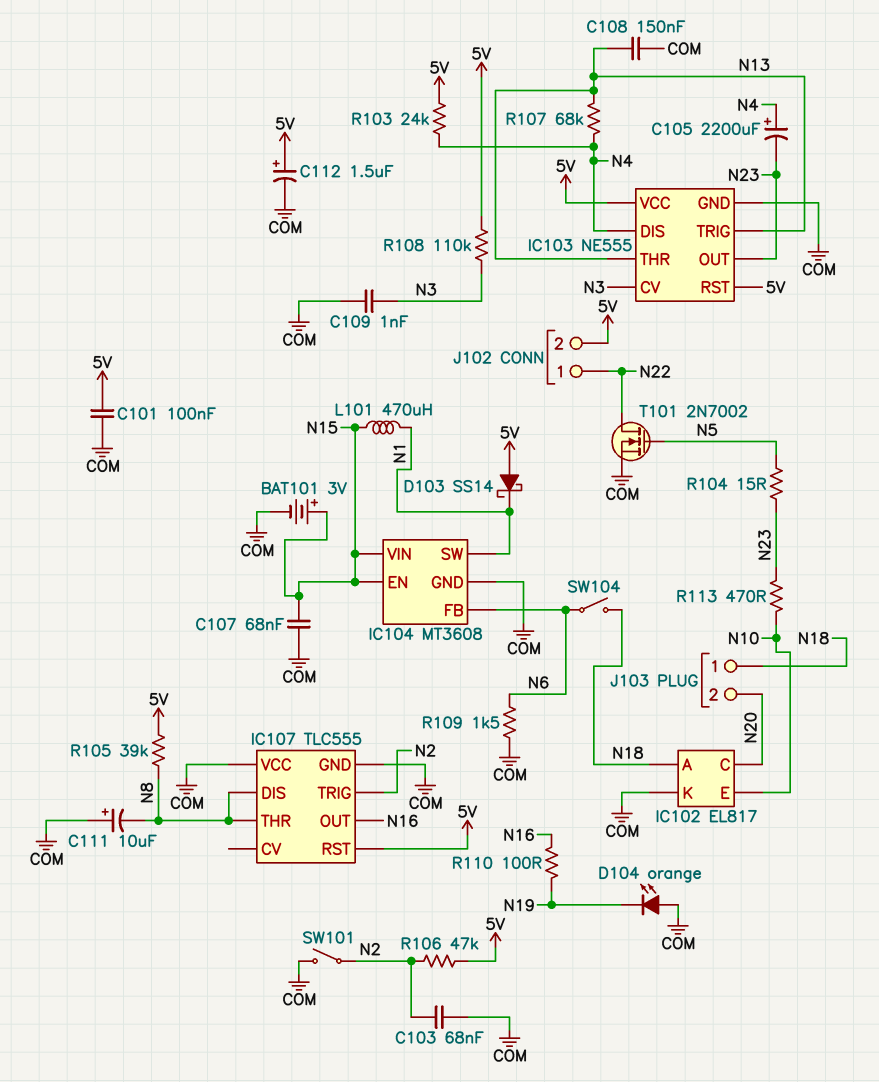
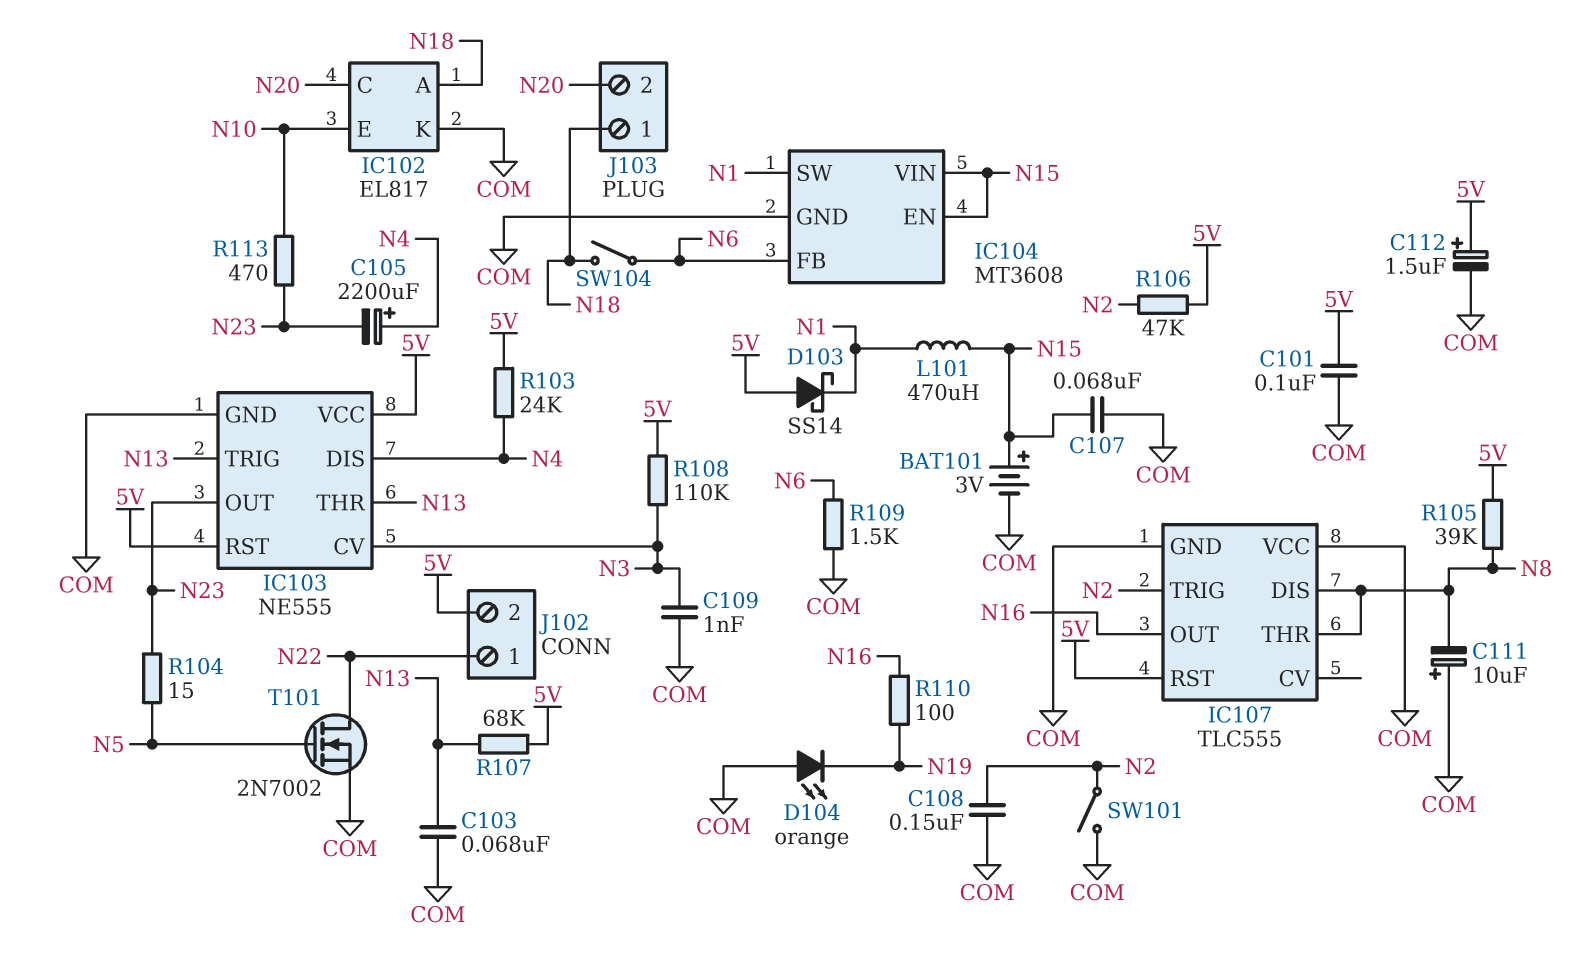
C103: 68nF (COM, N2) -> 68nF (COM, N13)
C108: 150nF (COM, N13) -> 150nF (COM, N2)
R107: 68k (N4, N13) -> 68k (5V, N13)

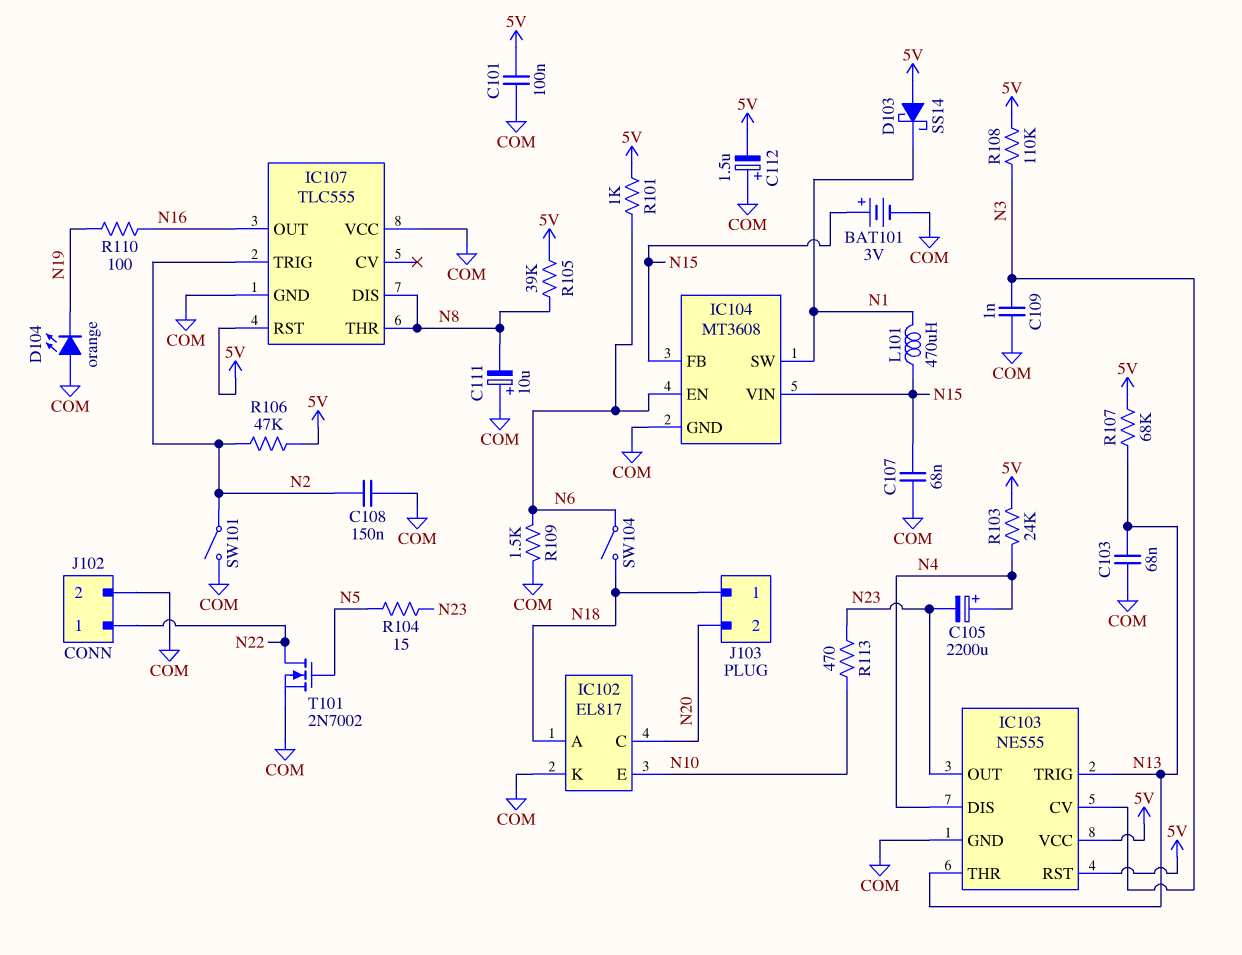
C112: 1.5uF (plus 5V, minus COM) -> 1.5uF (plus COM, minus 5V)
IC104 pin EN: N15 -> N6
IC104 pin FB: N6 -> N15
J102 pin 2: 5V -> COM
R101: none -> 1k (5V, N6)

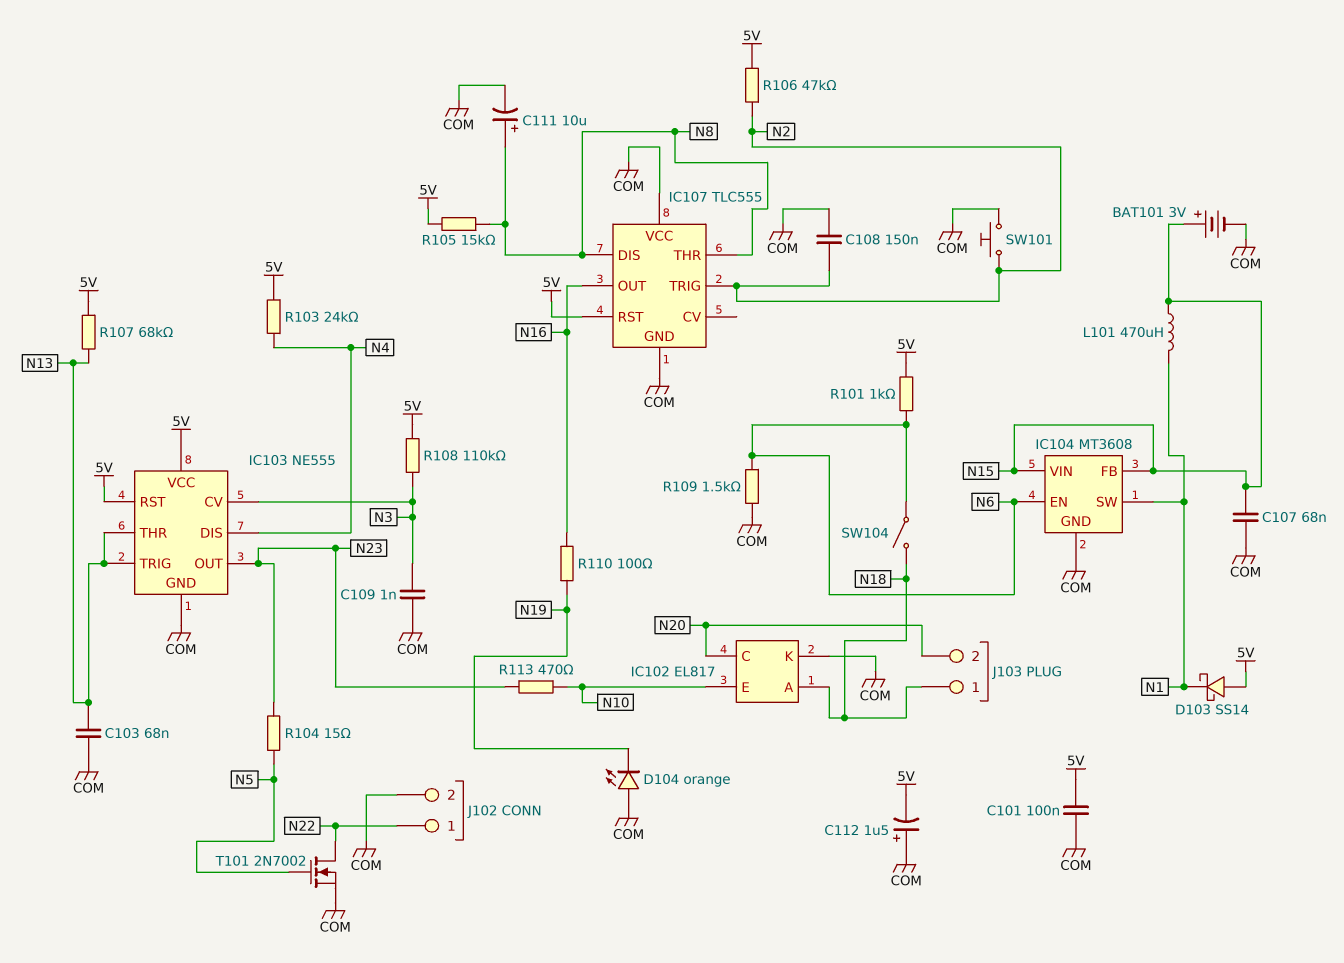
C105: 2200uF (plus N4, minus N23) -> none
C111: 10uF (plus COM, minus N8) -> 10uF (plus N8, minus COM)
R105: 39k (5V, N8) -> 15k (5V, N8)
SW101: switch (COM, N2) -> button (COM, N2)

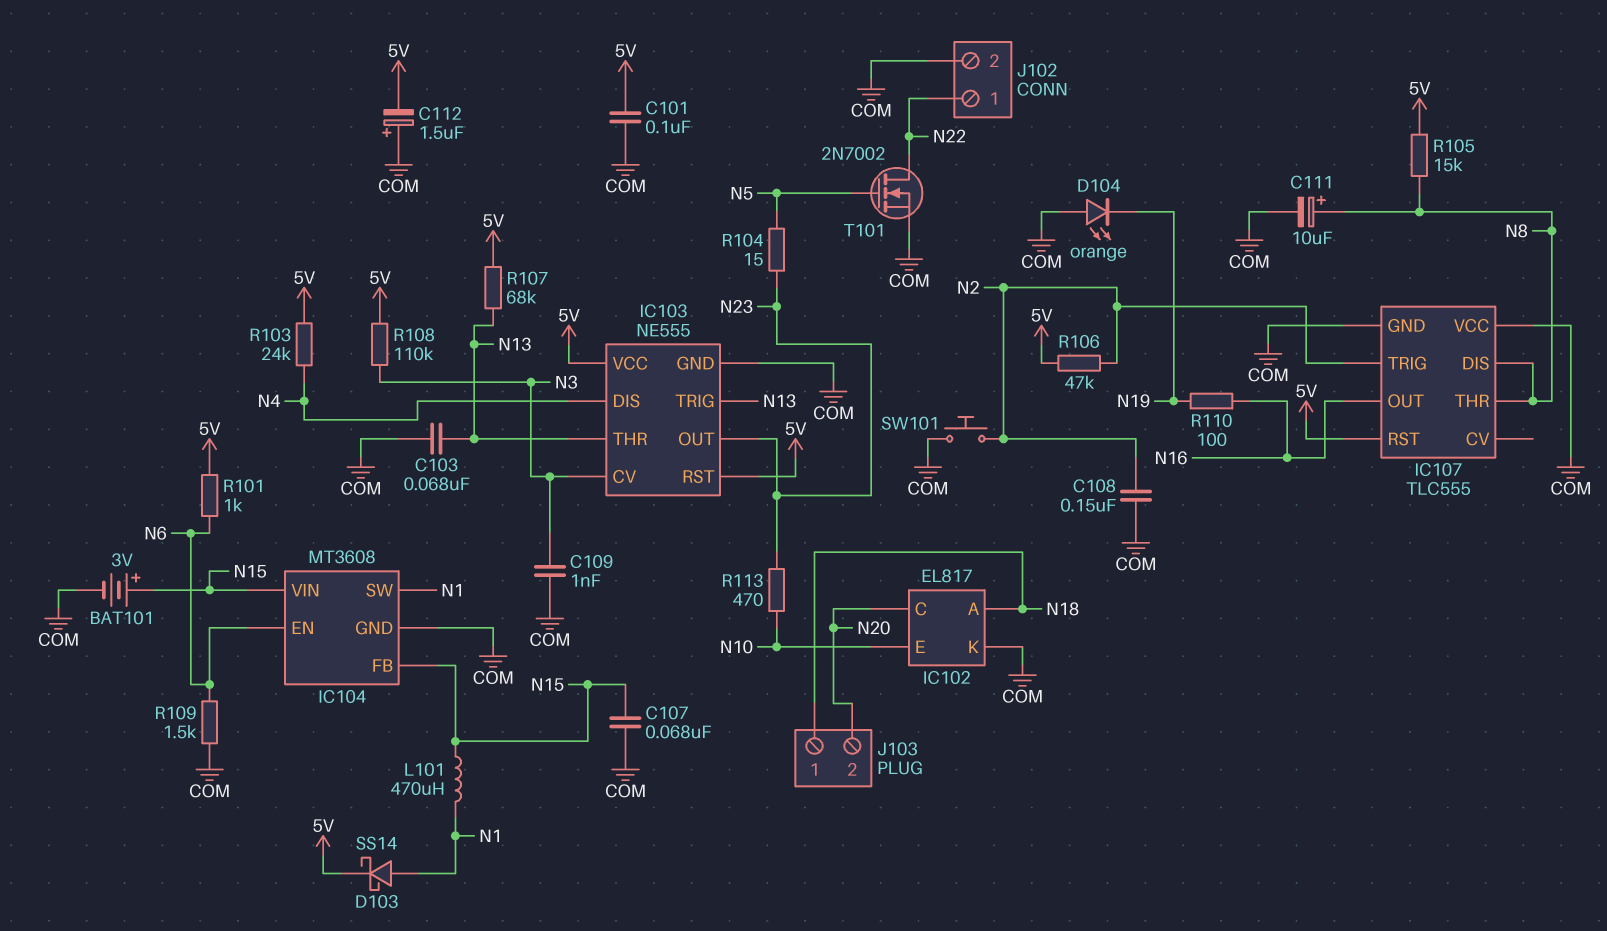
D103: schottky SS14 (A 5V, K N1) -> schottky SS14 (A N1, K 5V)
SW104: switch (N6, N18) -> none

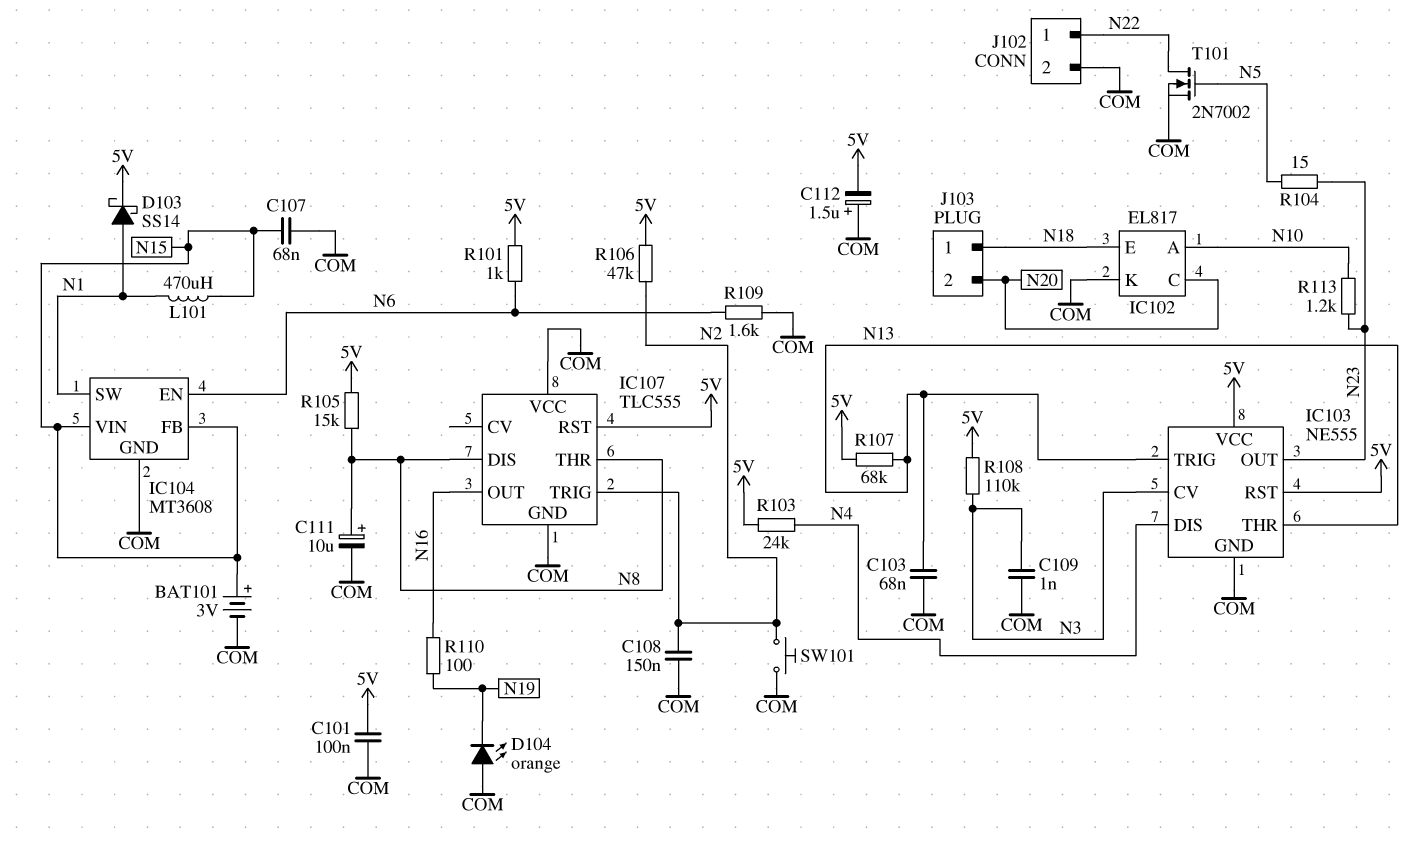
IC102 pin A: N18 -> N10
IC102 pin E: N10 -> N18
R109: 1.5k (COM, N6) -> 1.6k (COM, N6)
R113: 470 (N10, N23) -> 1.2k (N10, N23)

